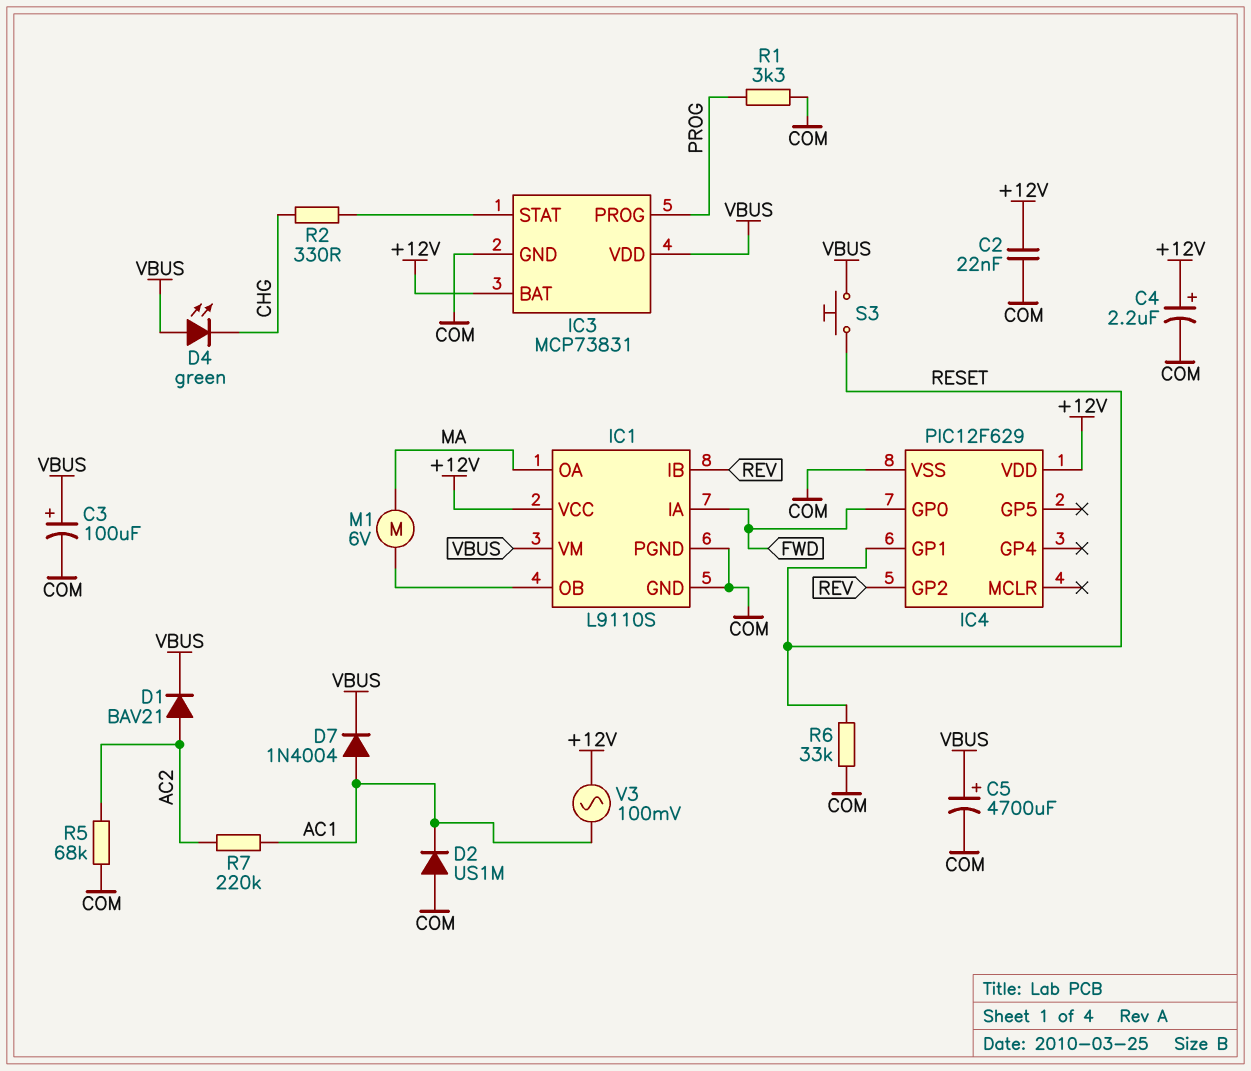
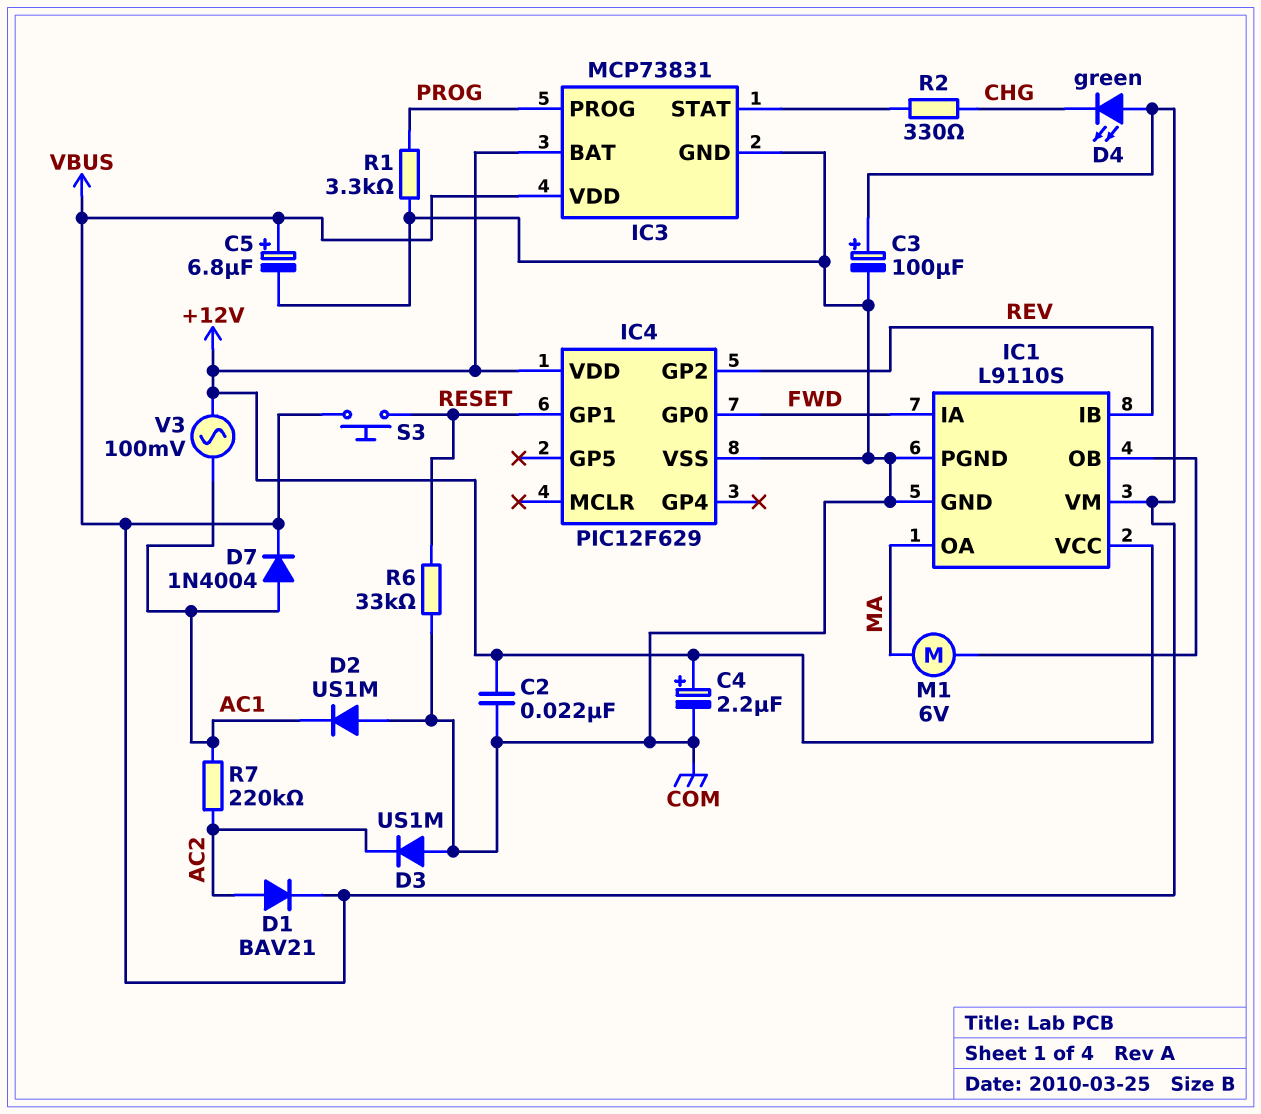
C5: 4700uF (plus VBUS, minus COM) -> 6.8uF (plus VBUS, minus COM)
D3: none -> diode US1M (A COM, K AC2)
R5: 68k (AC2, COM) -> none

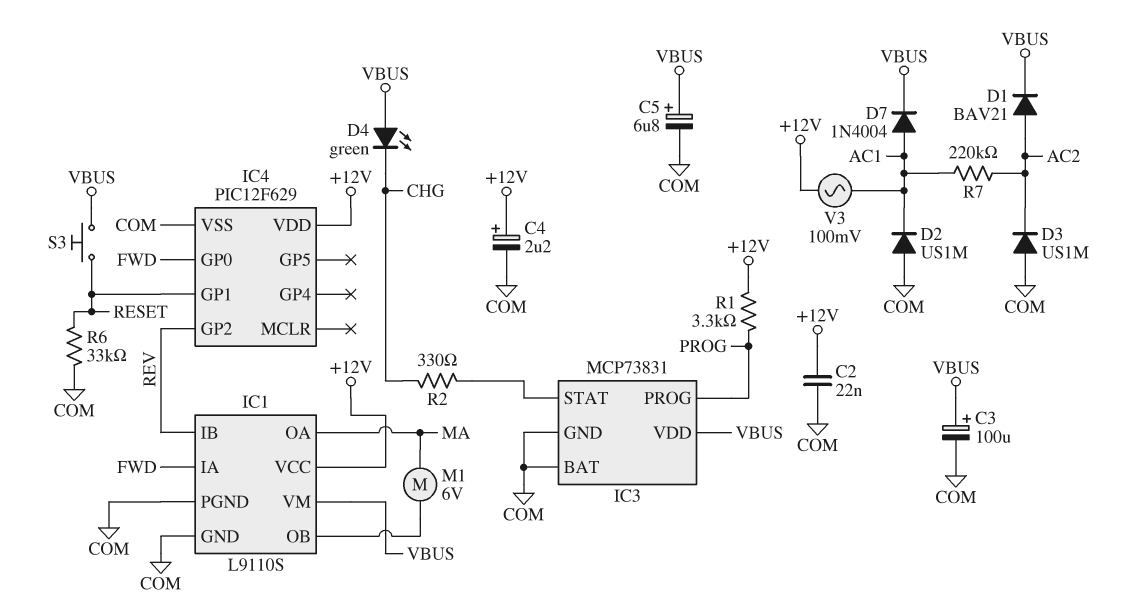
IC3 pin BAT: +12V -> COM
R1: 3.3k (COM, PROG) -> 3.3k (+12V, PROG)

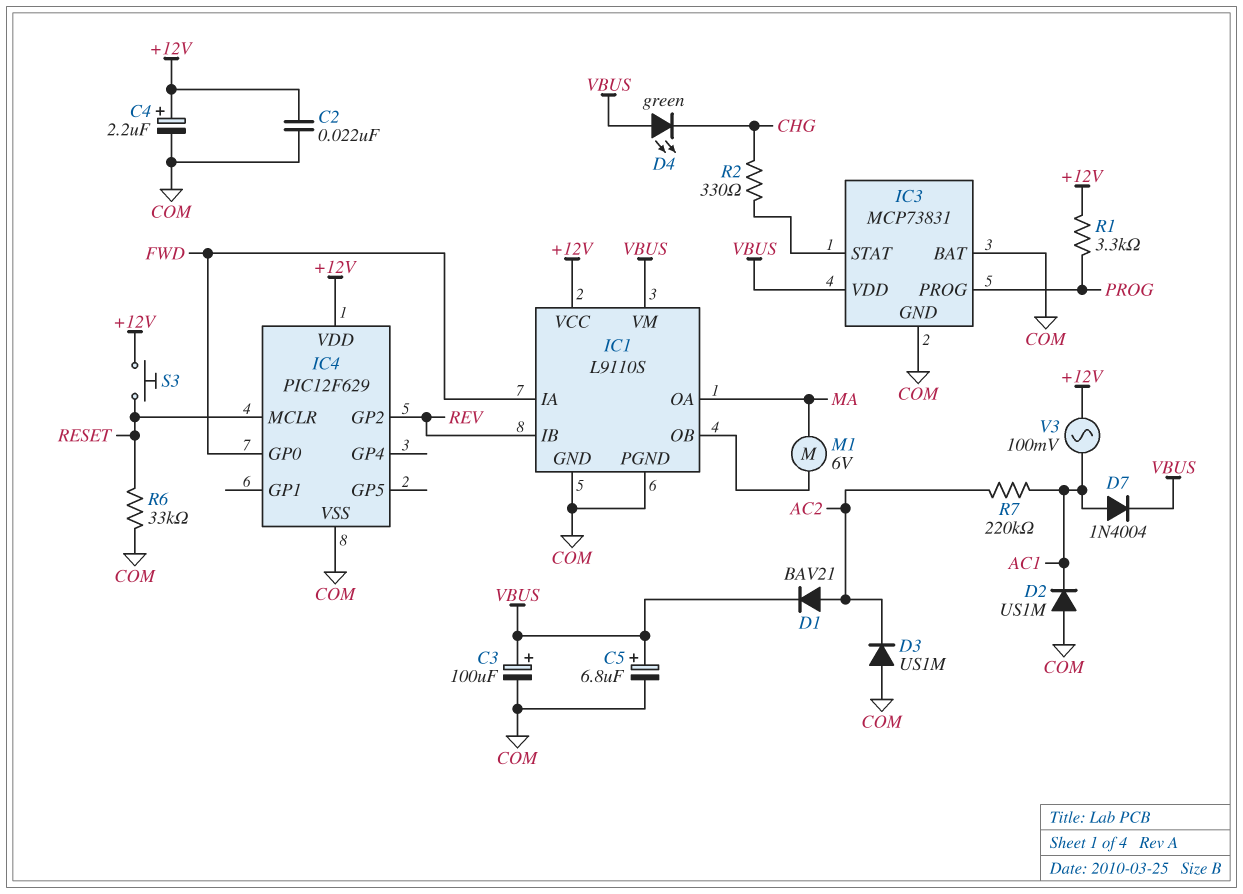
IC4 pin GP1: RESET -> none
IC4 pin MCLR: none -> RESET
S3: button (RESET, VBUS) -> button (+12V, RESET)

